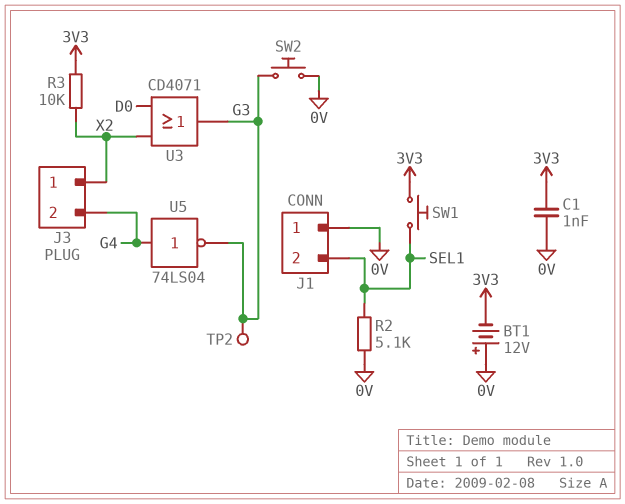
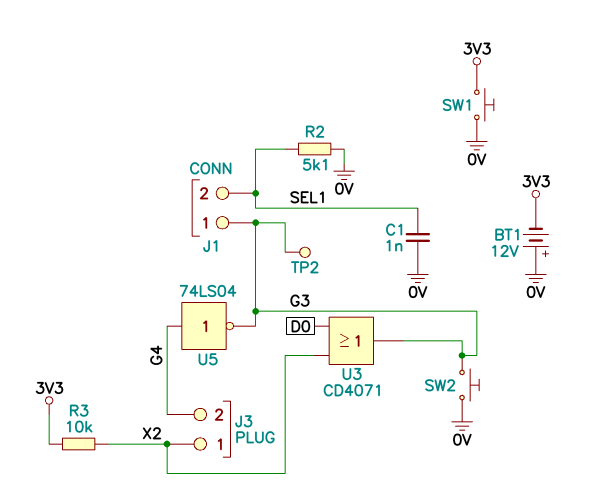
C1: 1nF (0V, 3V3) -> 1nF (0V, SEL1)
J1 pin 1: 0V -> G3
SW1: button (3V3, SEL1) -> button (0V, 3V3)

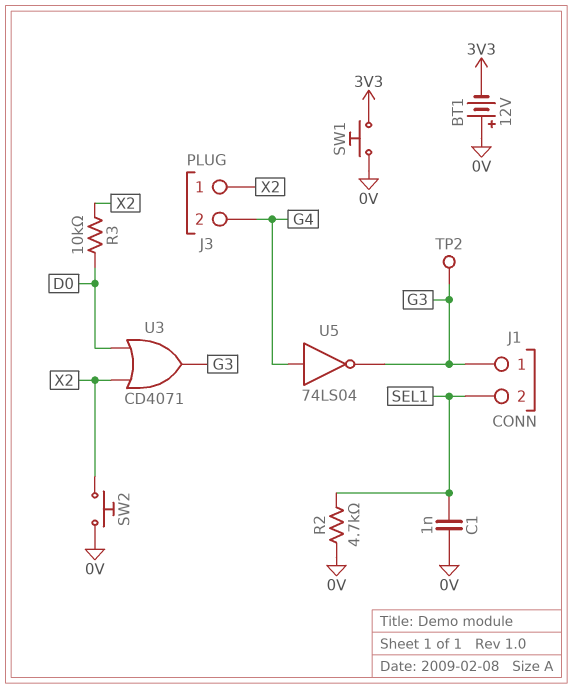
R2: 5.1k (0V, SEL1) -> 4.7k (0V, SEL1)
R3: 10k (3V3, X2) -> 10k (D0, X2)
SW2: button (0V, G3) -> button (0V, X2)

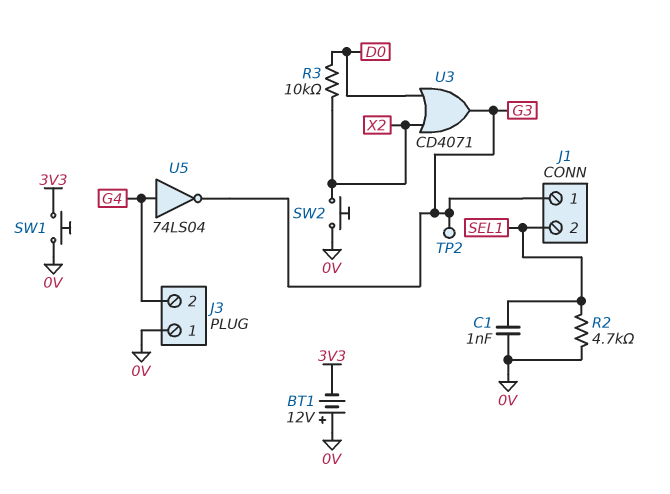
J3 pin 1: X2 -> 0V

